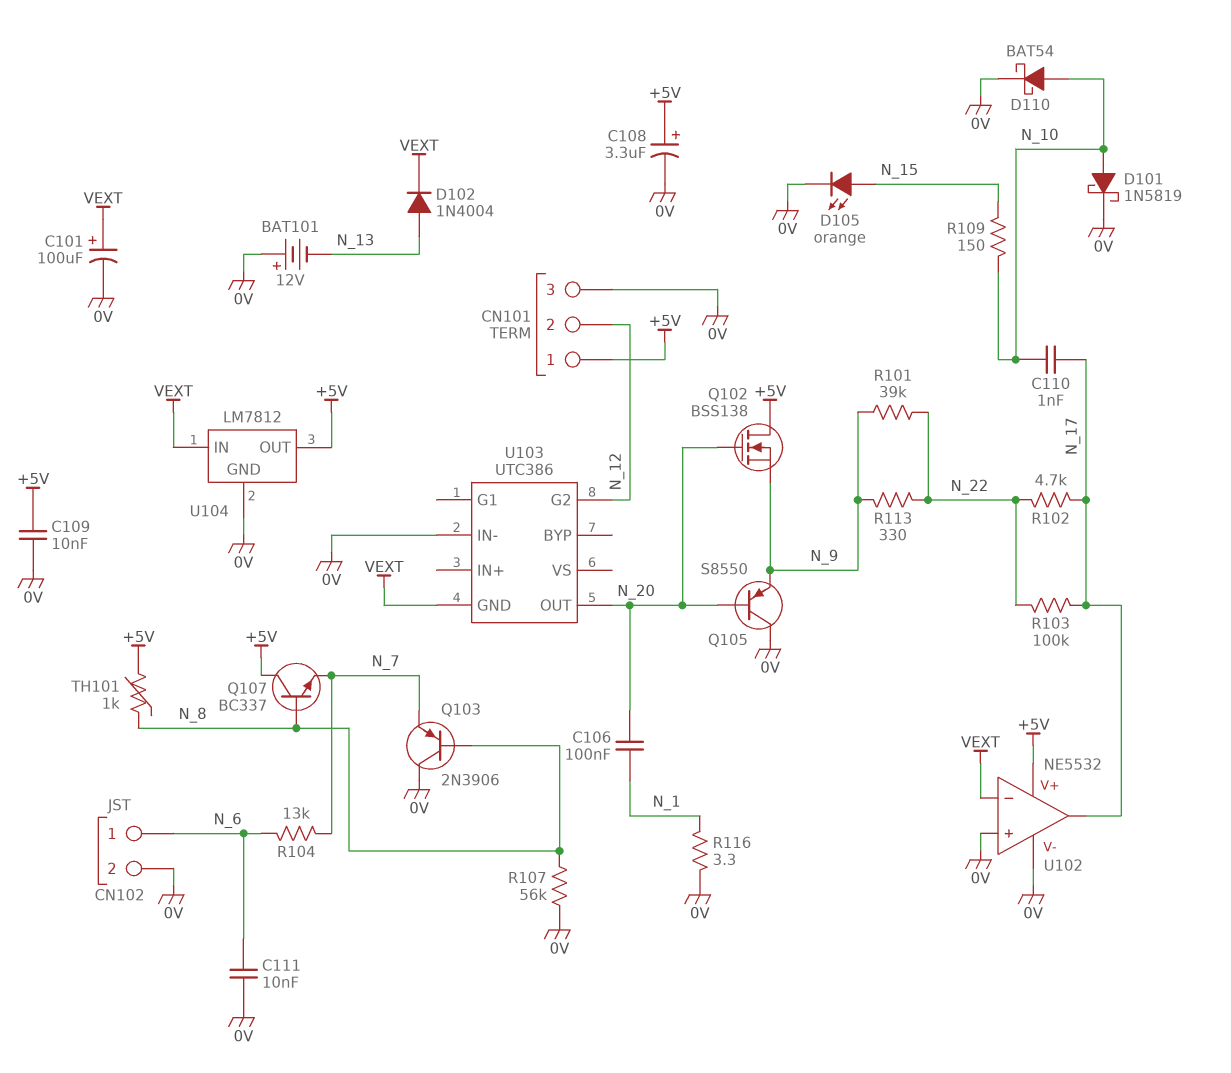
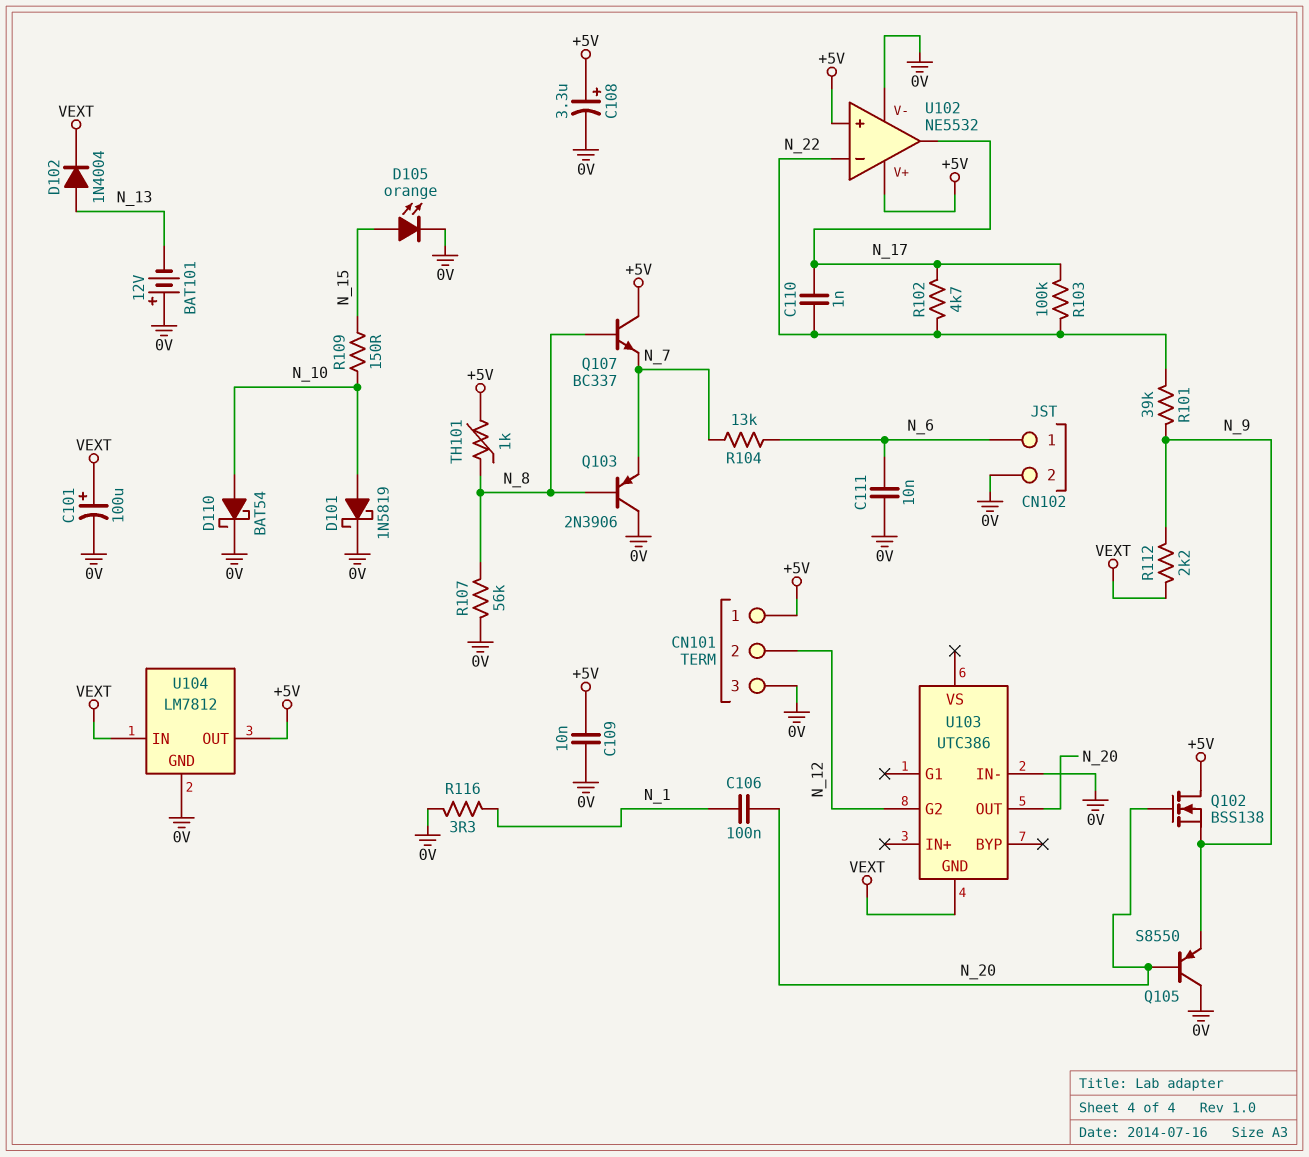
C110: 1nF (N_10, N_17) -> 1nF (N_17, N_22)
R112: none -> 2.2k (N_9, VEXT)
R113: 330 (N_9, N_22) -> none
U102 pin in+: 0V -> +5V
U102 pin in-: VEXT -> N_22

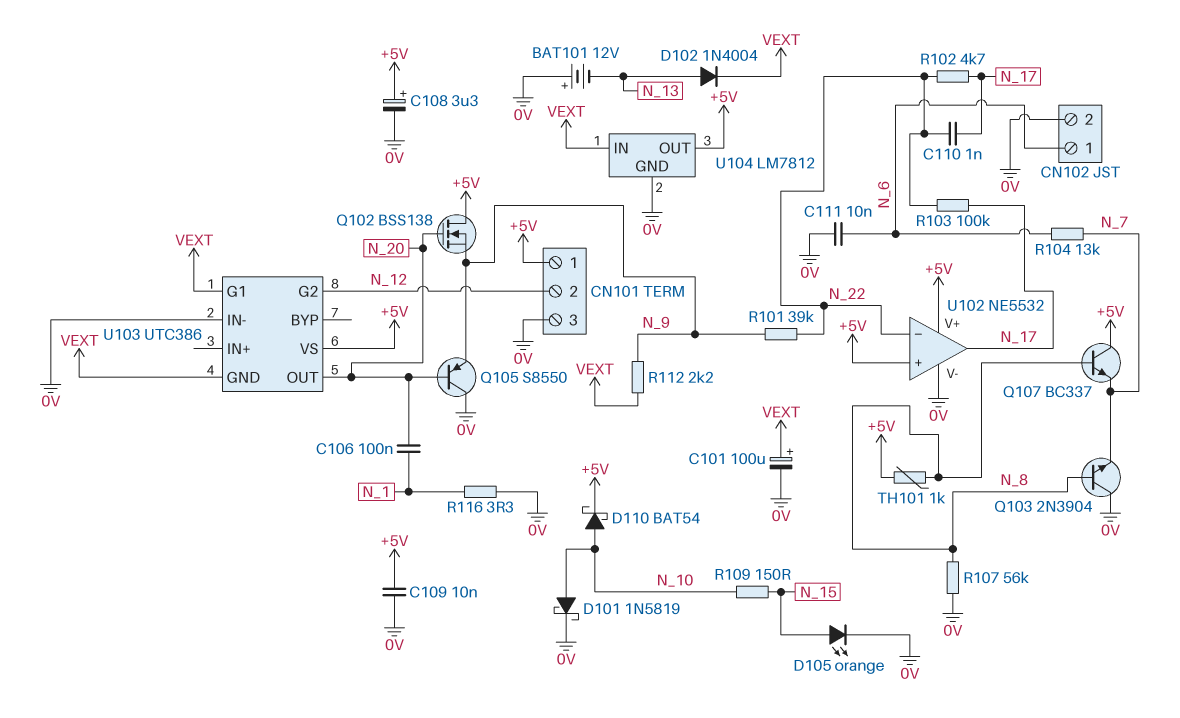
D110: schottky BAT54 (A N_10, K 0V) -> schottky BAT54 (A N_10, K +5V)
Q103: PNP 2N3906 (B N_8, C 0V, E N_7) -> NPN 2N3904 (B N_8, C 0V, E N_7)
U103 pin G1: none -> VEXT
U103 pin VS: none -> +5V

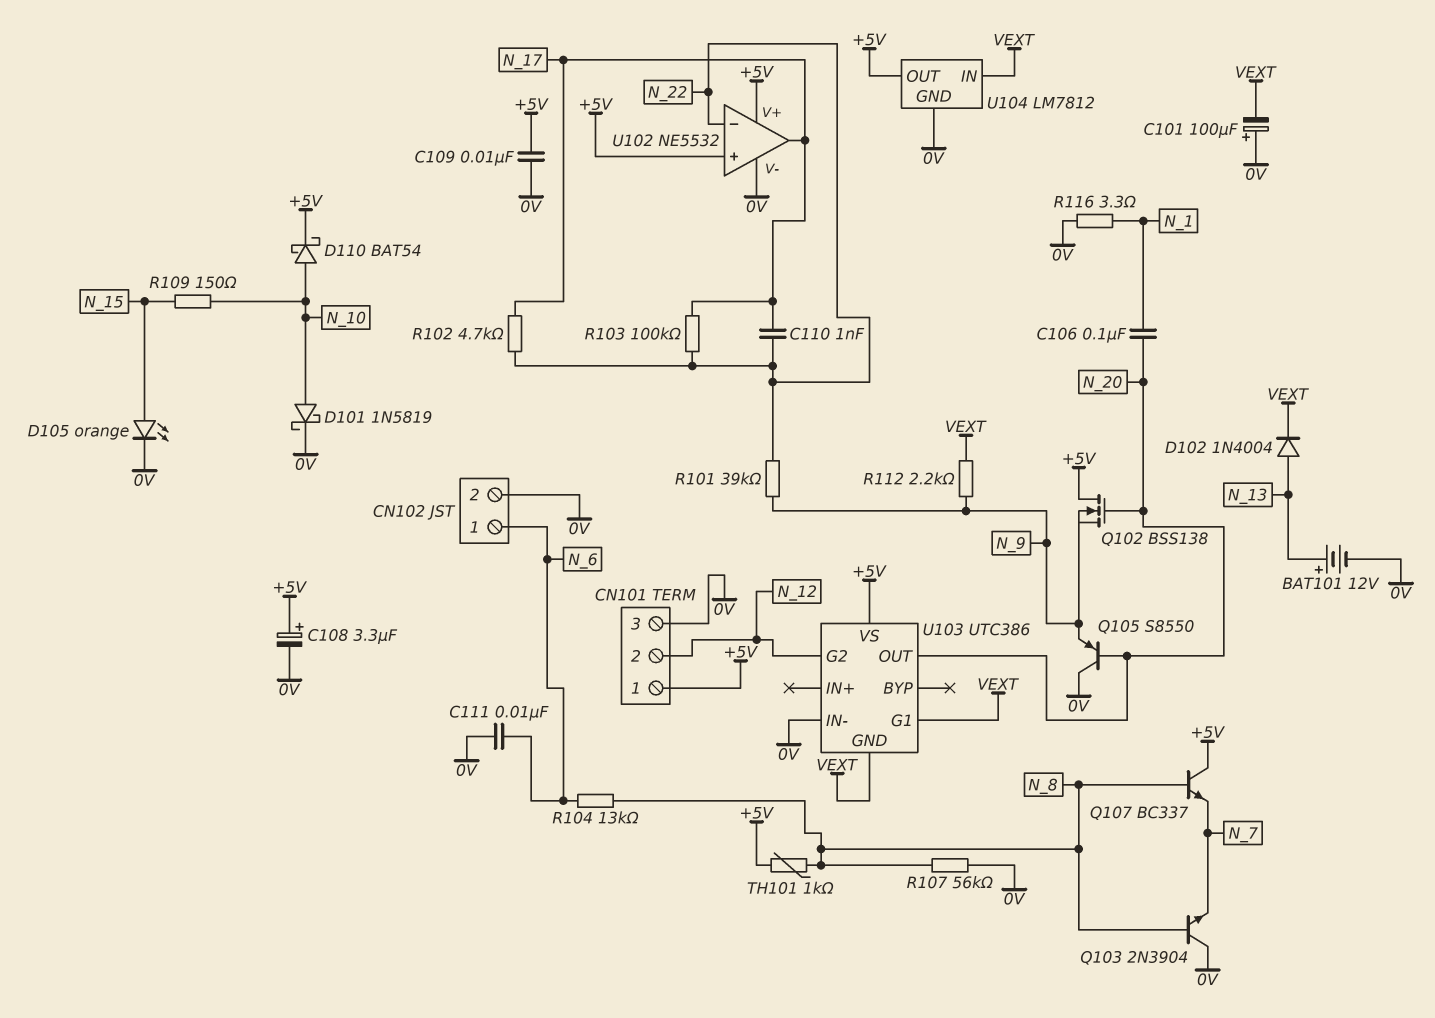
BAT101: 12V (plus 0V, minus N_13) -> 12V (plus N_13, minus 0V)
C101: 100uF (plus VEXT, minus 0V) -> 100uF (plus 0V, minus VEXT)
R104: 13k (N_6, N_7) -> 13k (N_6, N_8)

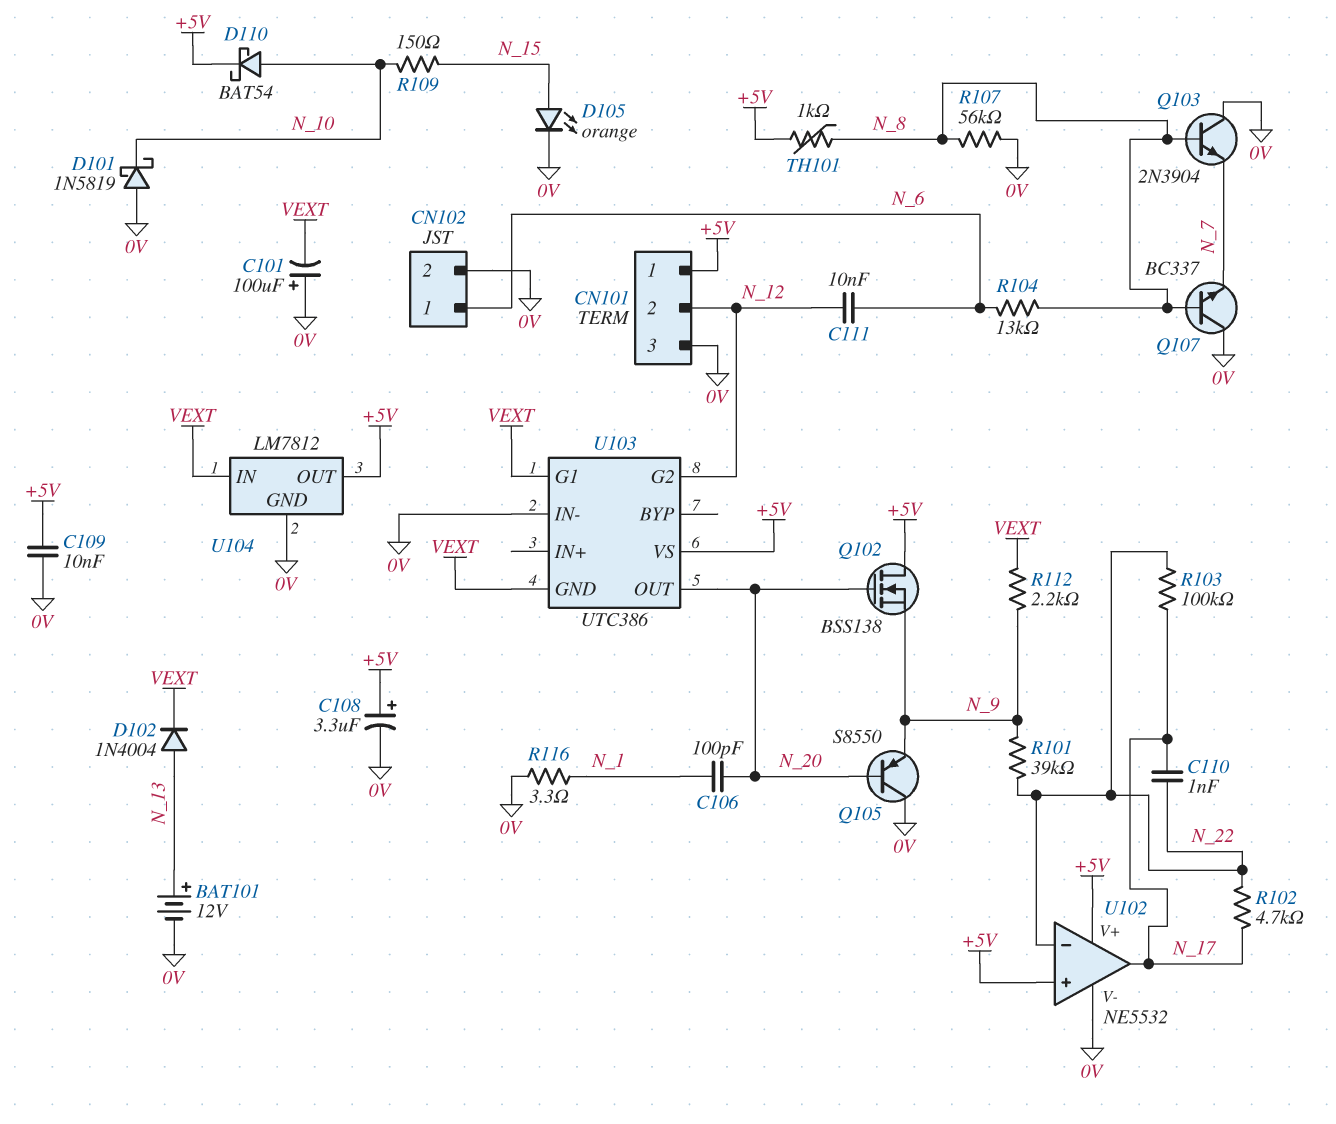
C106: 100nF (N_1, N_20) -> 100pF (N_1, N_20)
C111: 10nF (0V, N_6) -> 10nF (N_6, N_12)
D101: schottky 1N5819 (A N_10, K 0V) -> schottky 1N5819 (A 0V, K N_10)
Q107: NPN BC337 (B N_8, C +5V, E N_7) -> NPN BC337 (B N_8, C 0V, E N_7)

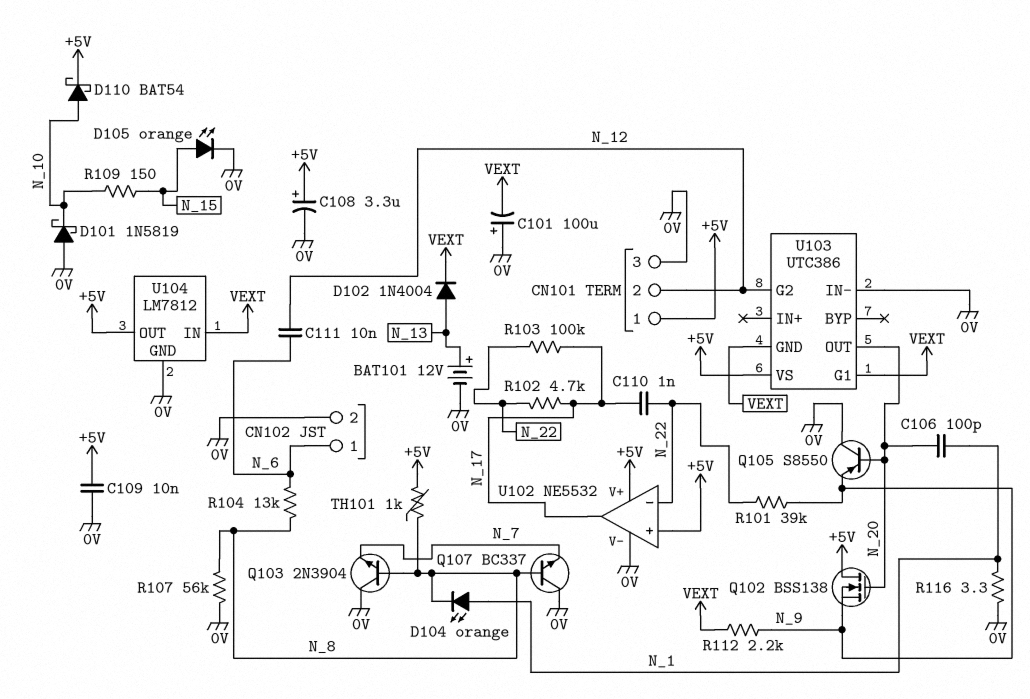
D104: none -> LED orange (A N_1, K N_8)

